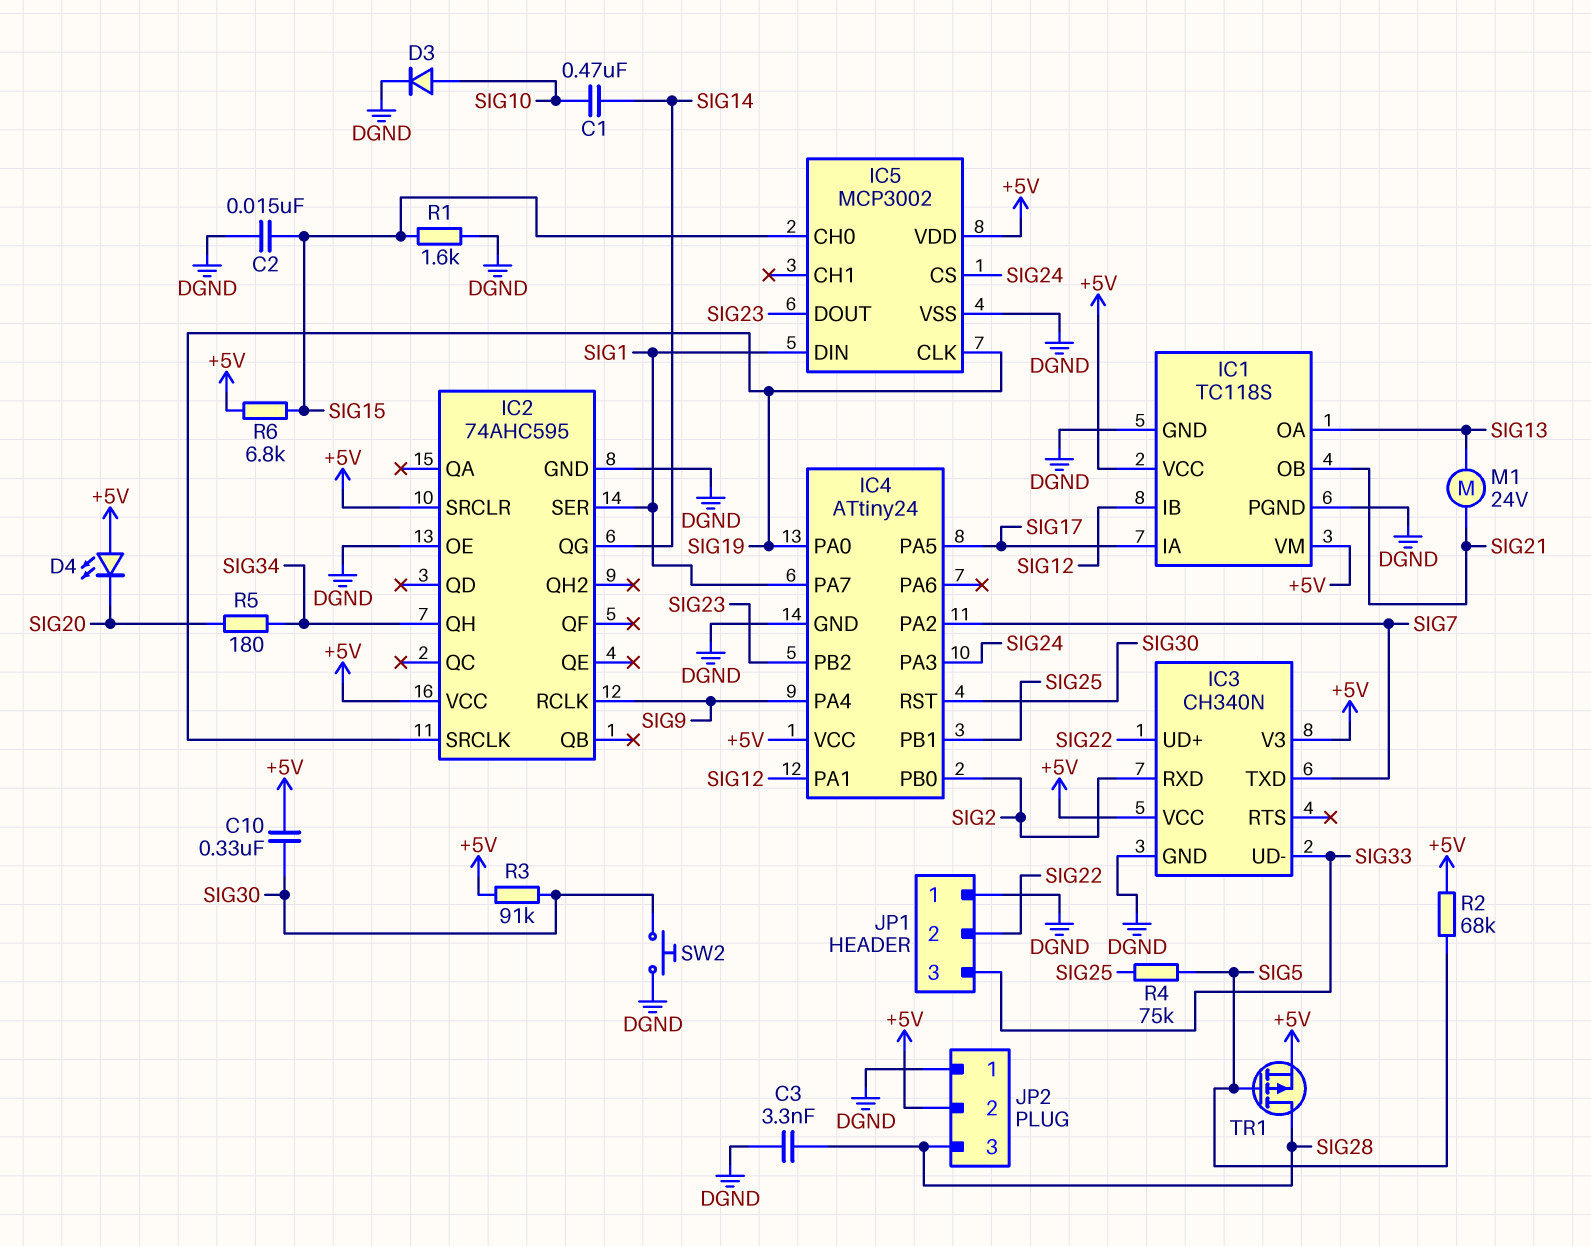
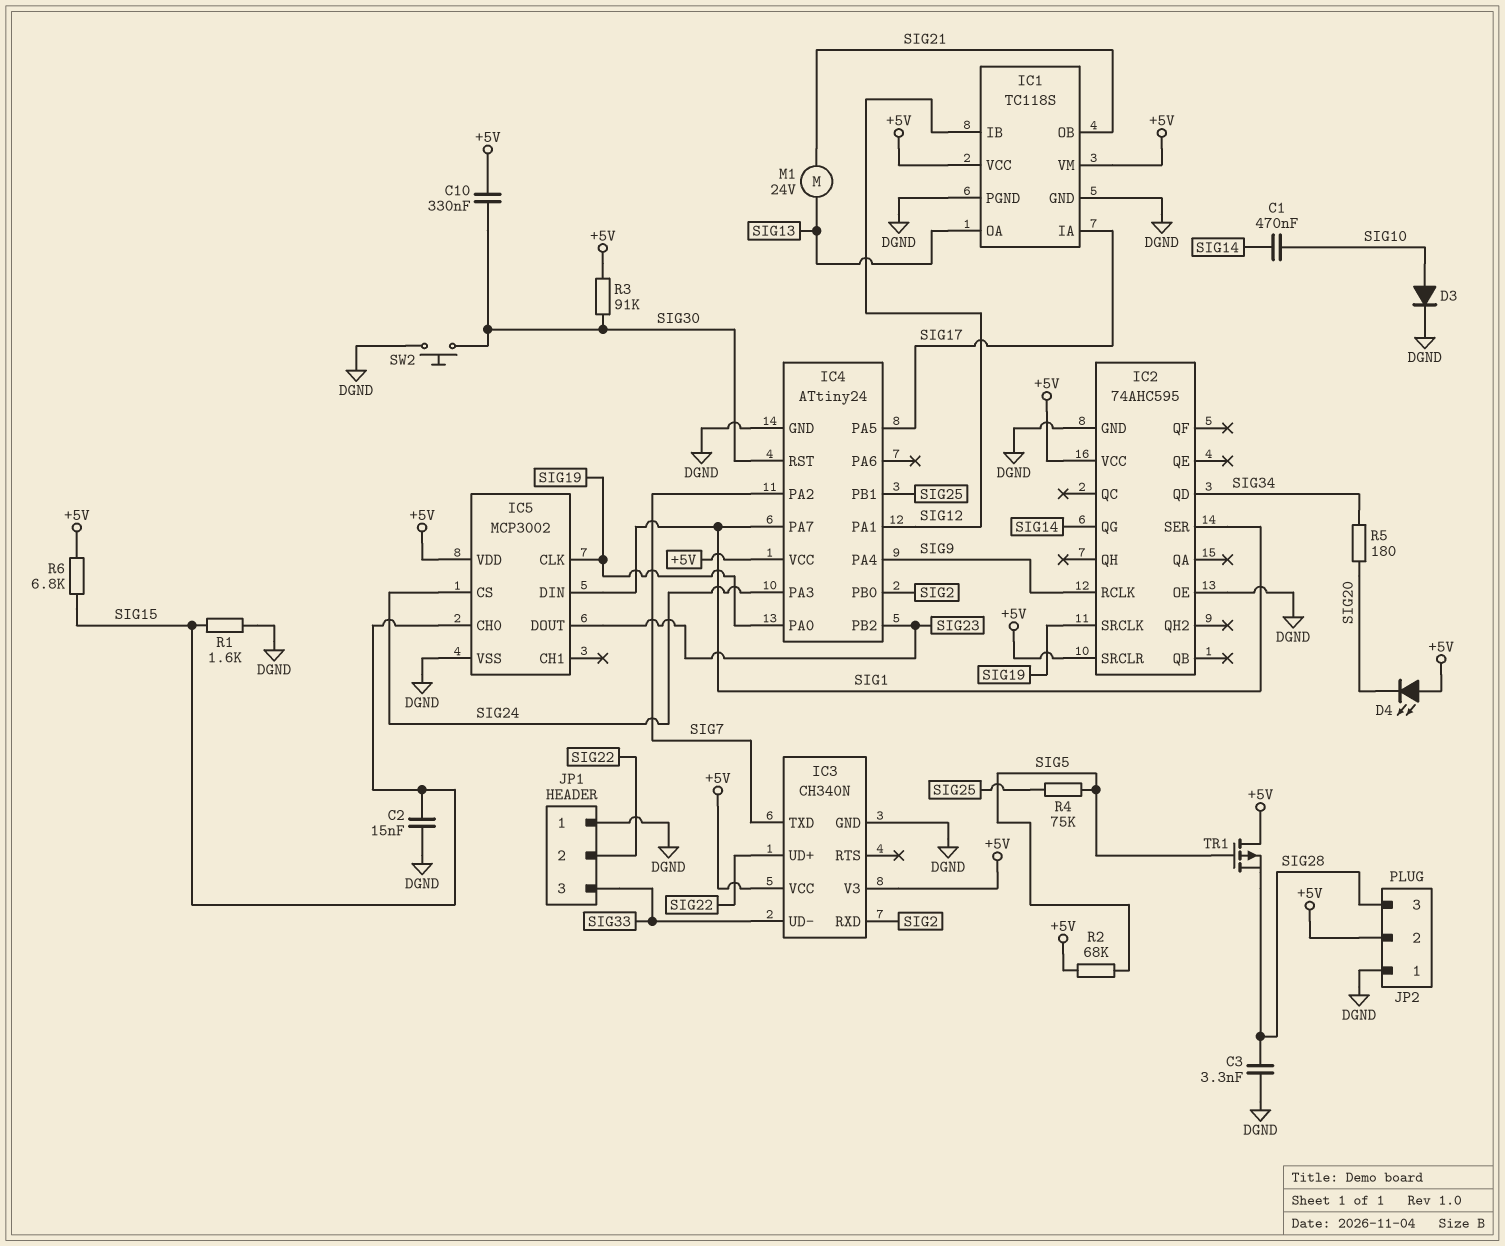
IC2 pin QD: none -> SIG34
IC2 pin QH: SIG34 -> none
TR1: PMOS (G SIG5, D SIG28, S +5V) -> PMOS (G SIG5, D +5V, S SIG28)

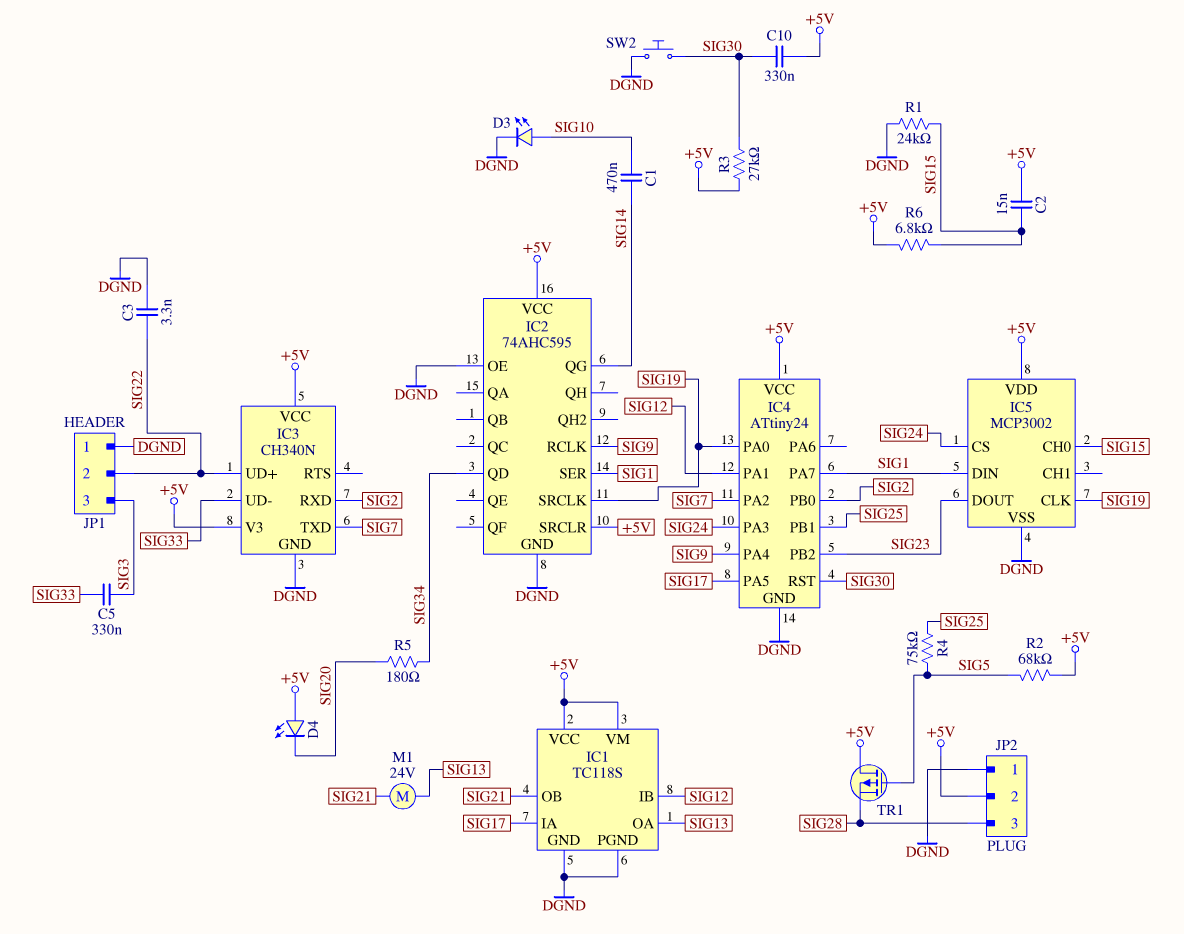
C2: 15nF (DGND, SIG15) -> 15nF (+5V, SIG15)
C3: 3.3nF (DGND, SIG28) -> 3.3nF (DGND, SIG22)
C5: none -> 330nF (SIG3, SIG33)
D3: diode (A SIG10, K DGND) -> LED (A SIG10, K DGND)
JP1 pin 3: SIG33 -> SIG3
R1: 1.6k (DGND, SIG15) -> 24k (DGND, SIG15)
R3: 91k (+5V, SIG30) -> 27k (+5V, SIG30)

